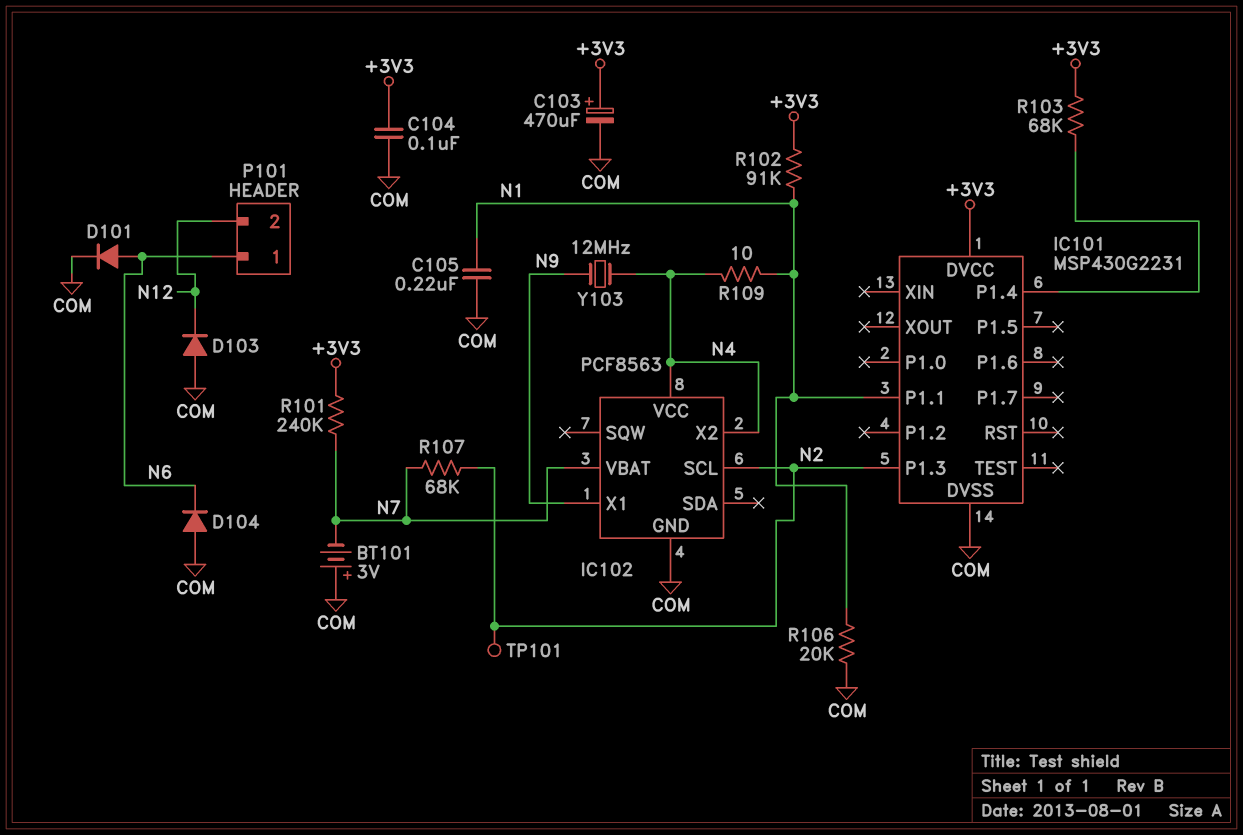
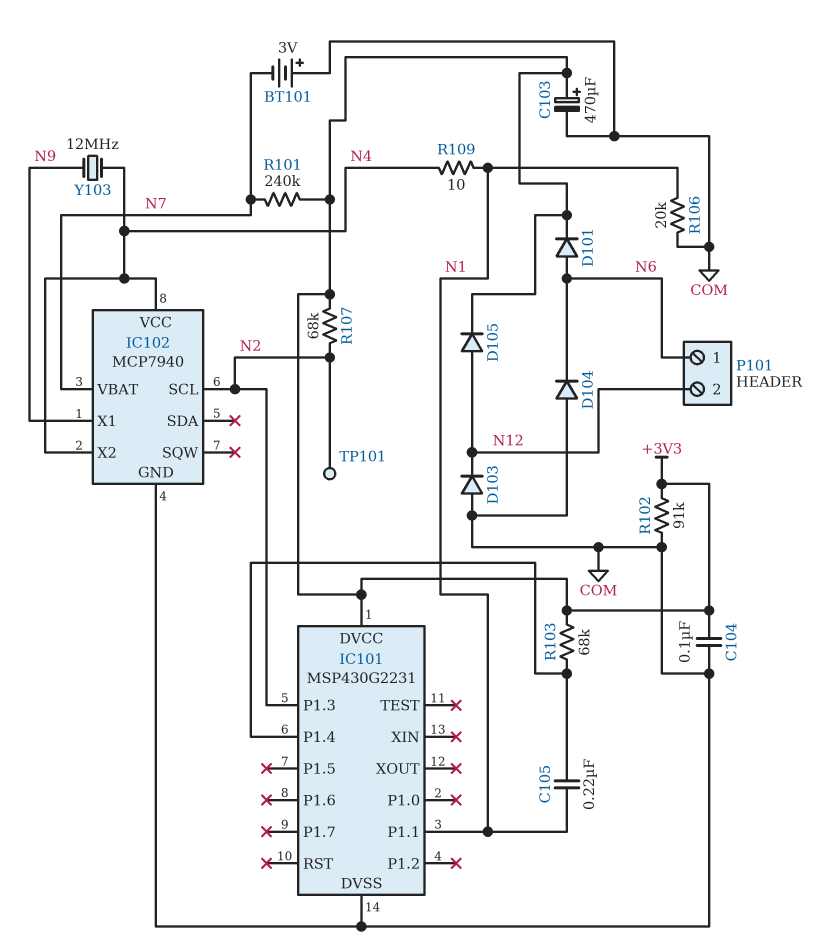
C105: 220nF (COM, N1) -> 220nF (IC101/P1.4, N1)
D101: diode (A N6, K COM) -> diode (A N6, K +3V3)
D105: none -> diode (A N12, K +3V3)
IC102: PCF8563 -> MCP7940
R102: 91k (+3V3, N1) -> 91k (+3V3, COM)
R107: 68k (N2, N7) -> 68k (+3V3, N2)

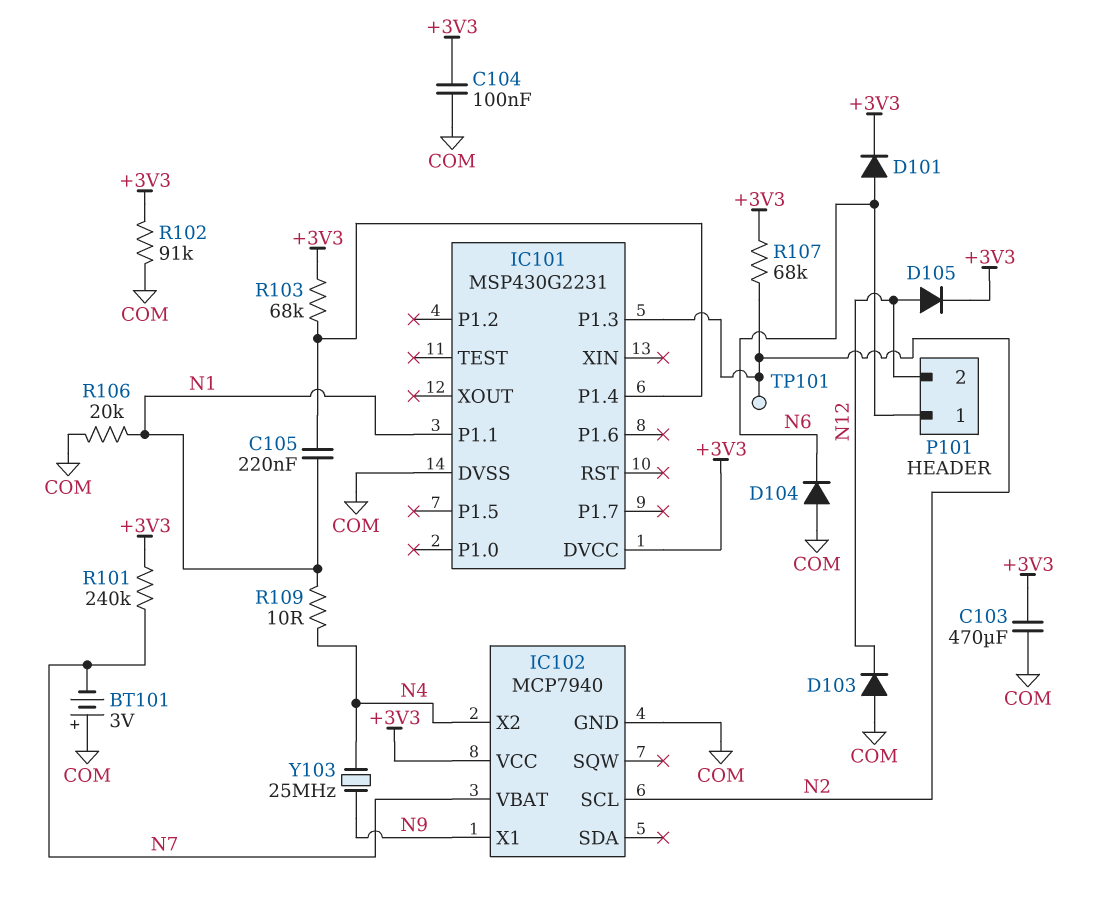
C103: 470uF (plus +3V3, minus COM) -> 470uF (+3V3, COM)
IC102 pin VCC: N4 -> +3V3
Y103: 12MHz (N4, N9) -> 25MHz (N4, N9)

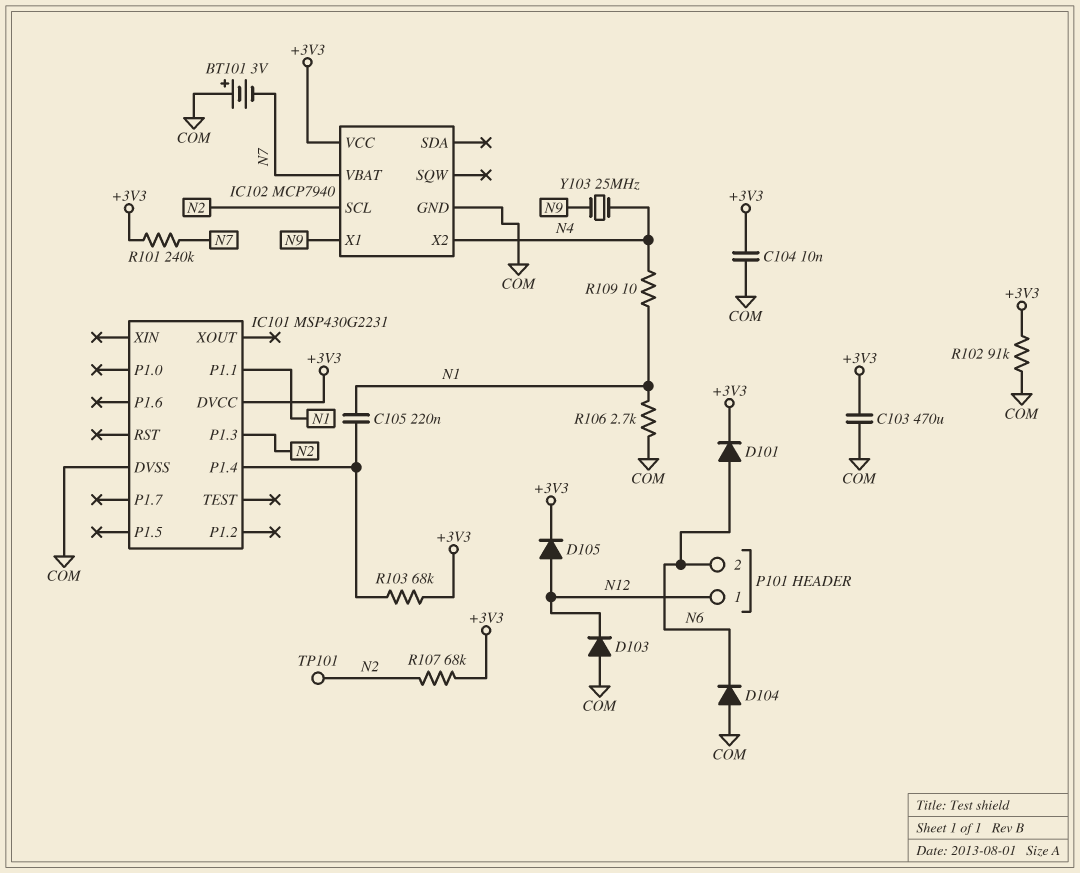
C104: 100nF (+3V3, COM) -> 10nF (+3V3, COM)
P101 pin 1: N6 -> N12
P101 pin 2: N12 -> N6
R106: 20k (COM, N1) -> 2.7k (COM, N1)

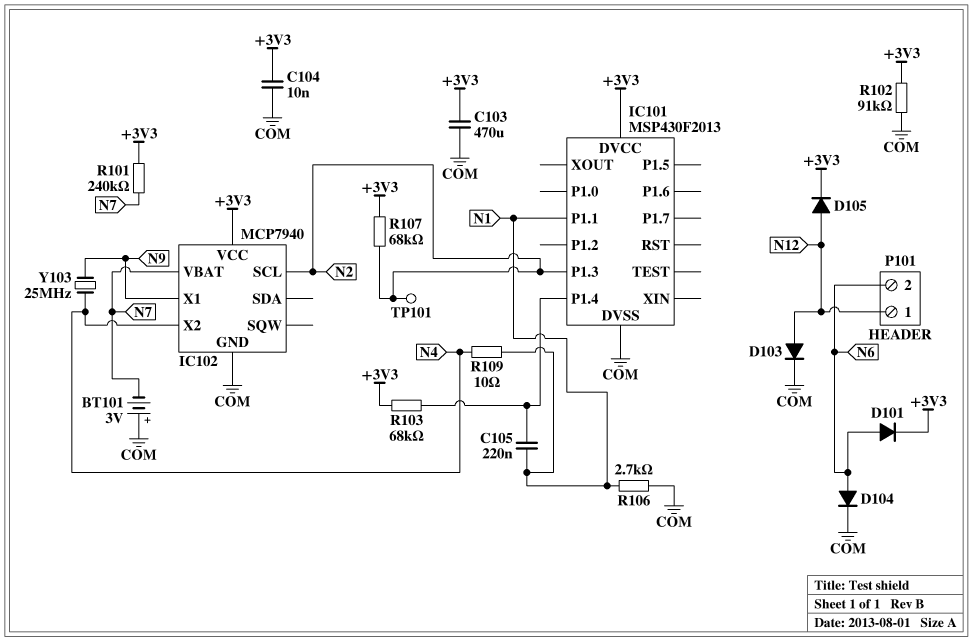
D103: diode (A COM, K N12) -> diode (A N12, K COM)
D104: diode (A COM, K N6) -> diode (A N6, K COM)
IC101: MSP430G2231 -> MSP430F2013

